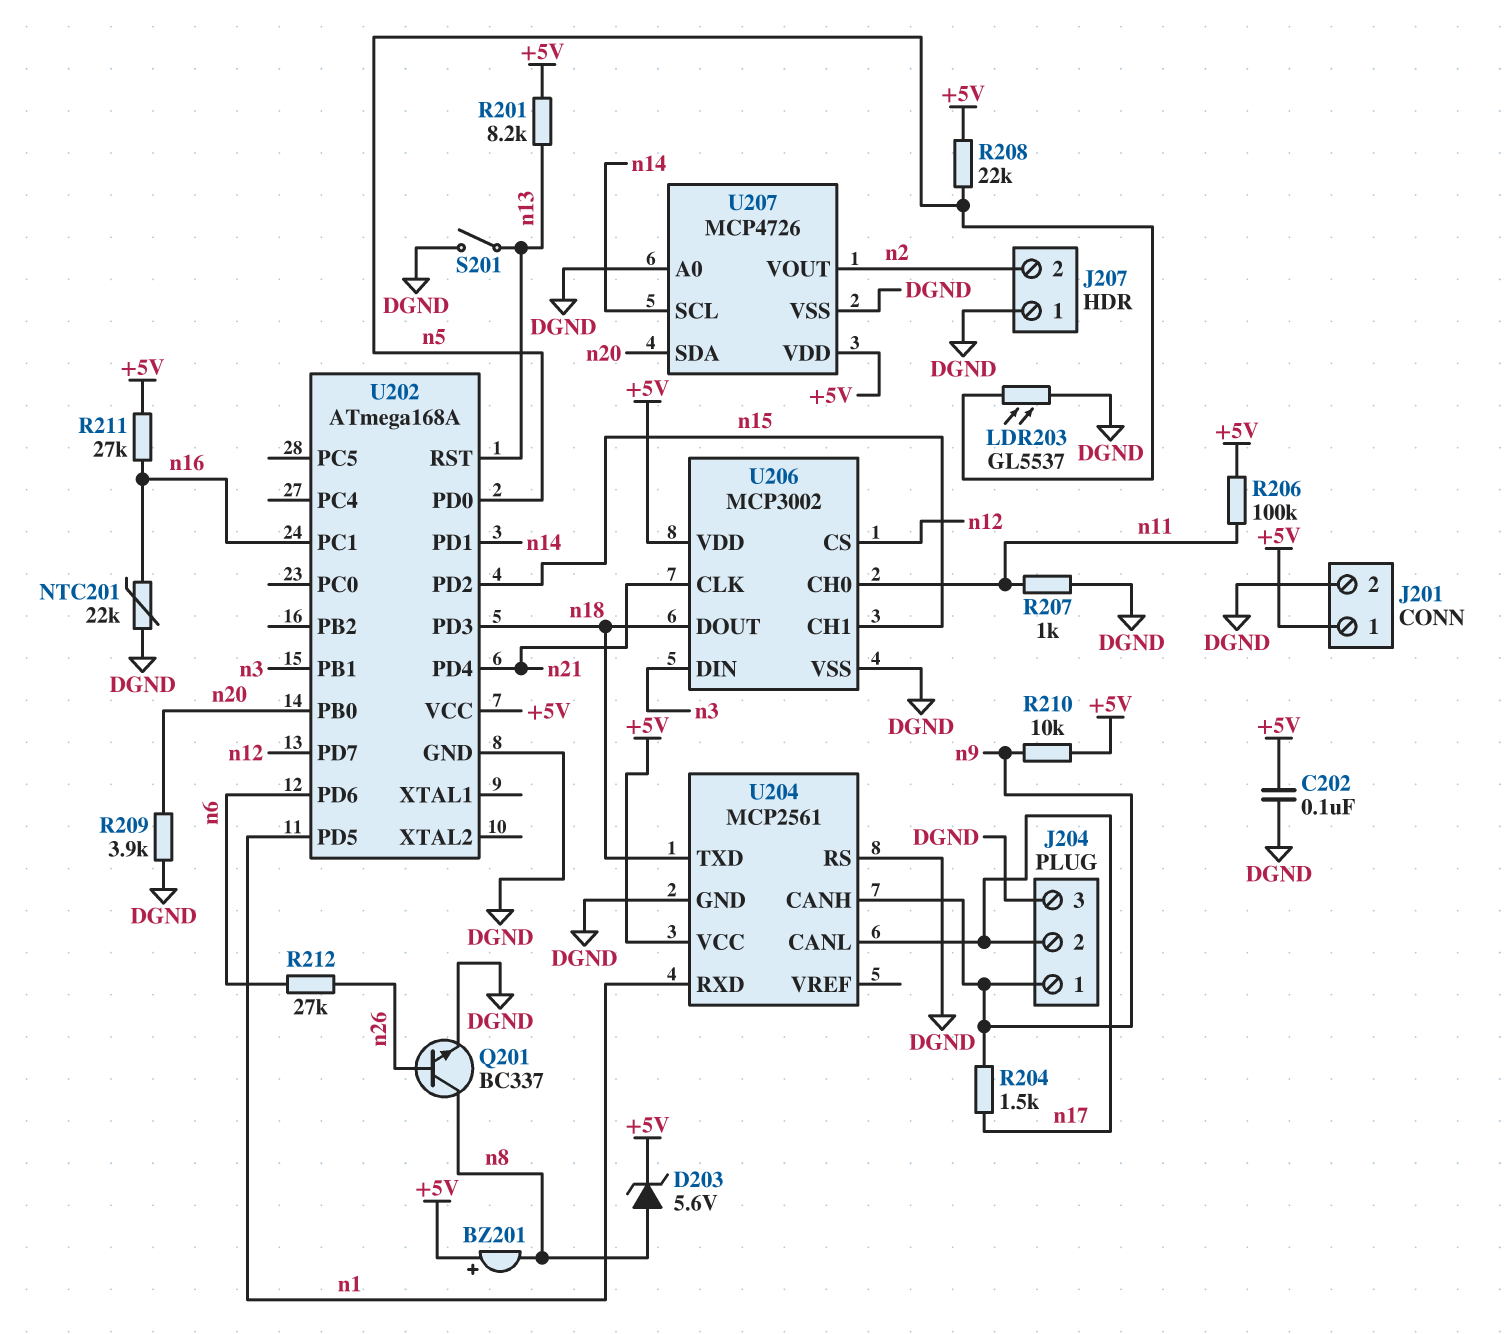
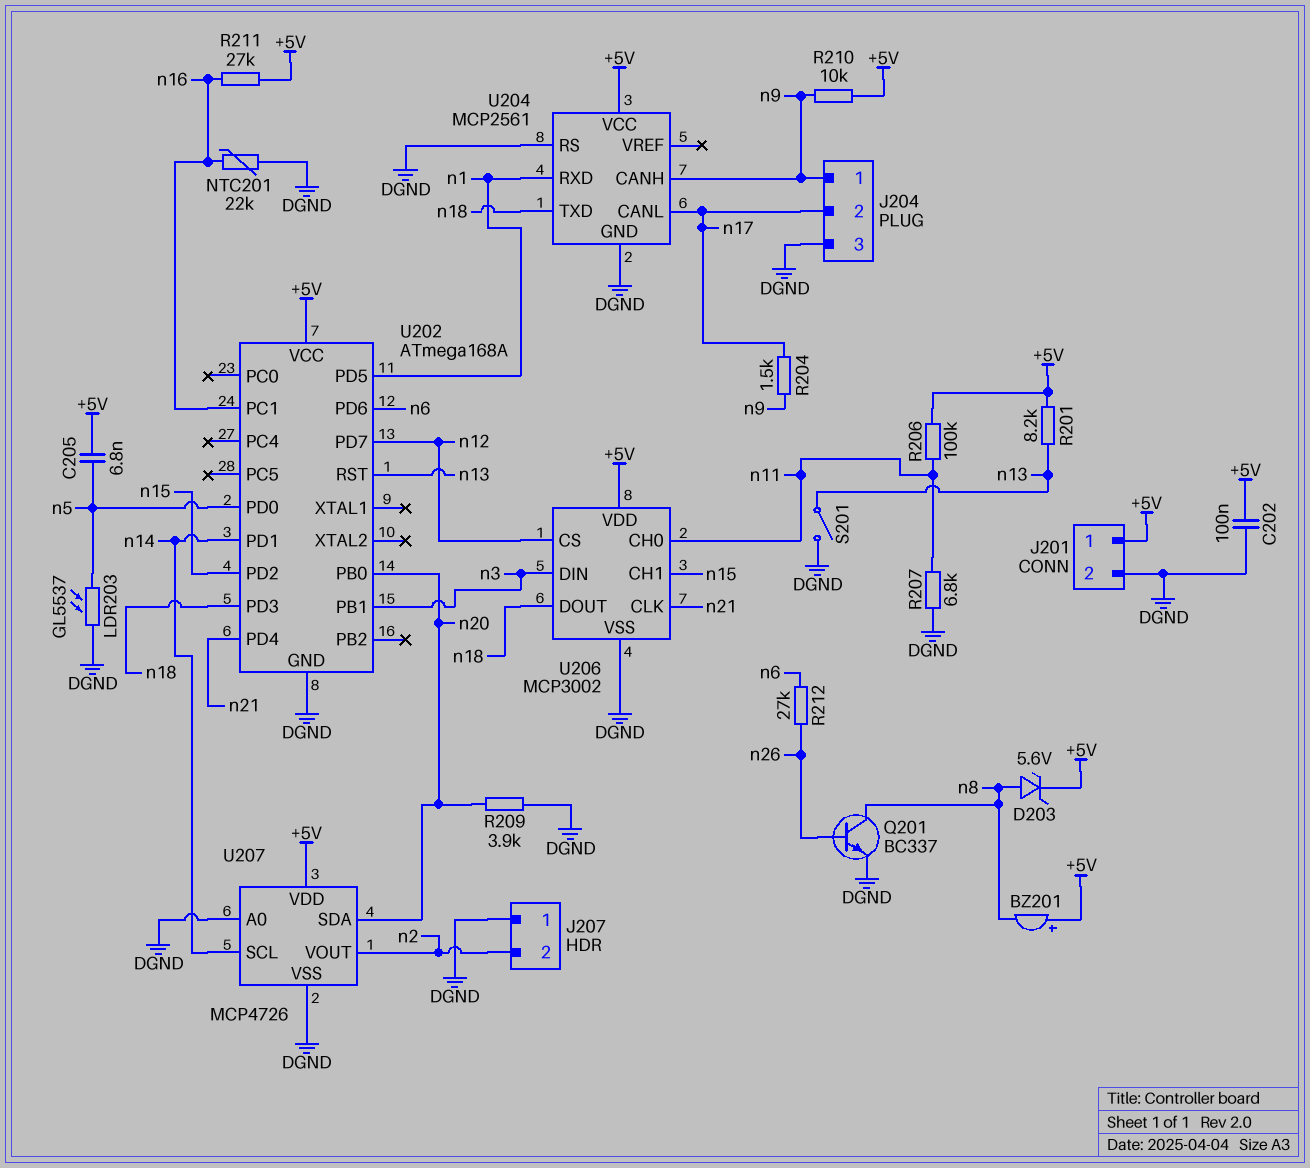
C205: none -> 6.8nF (+5V, n5)
R207: 1k (DGND, n11) -> 6.8k (DGND, n11)
R208: 22k (+5V, n5) -> none

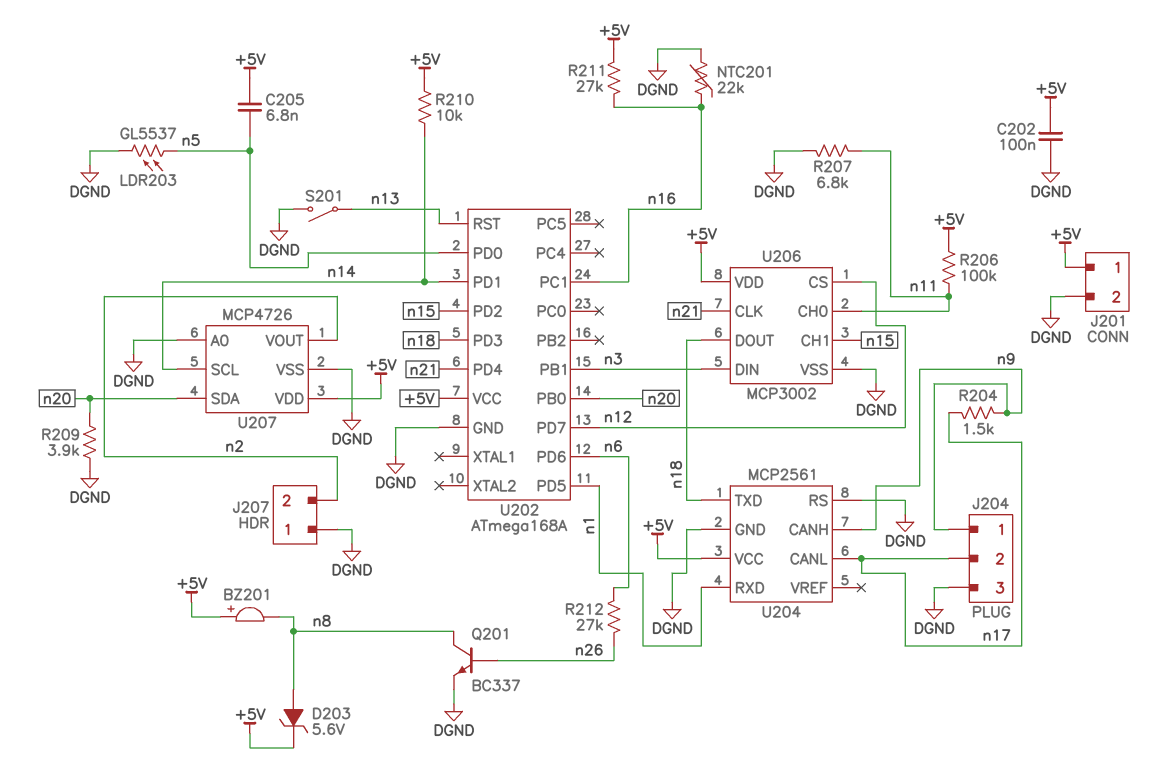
R201: 8.2k (+5V, n13) -> none
R210: 10k (+5V, n9) -> 10k (+5V, n14)

